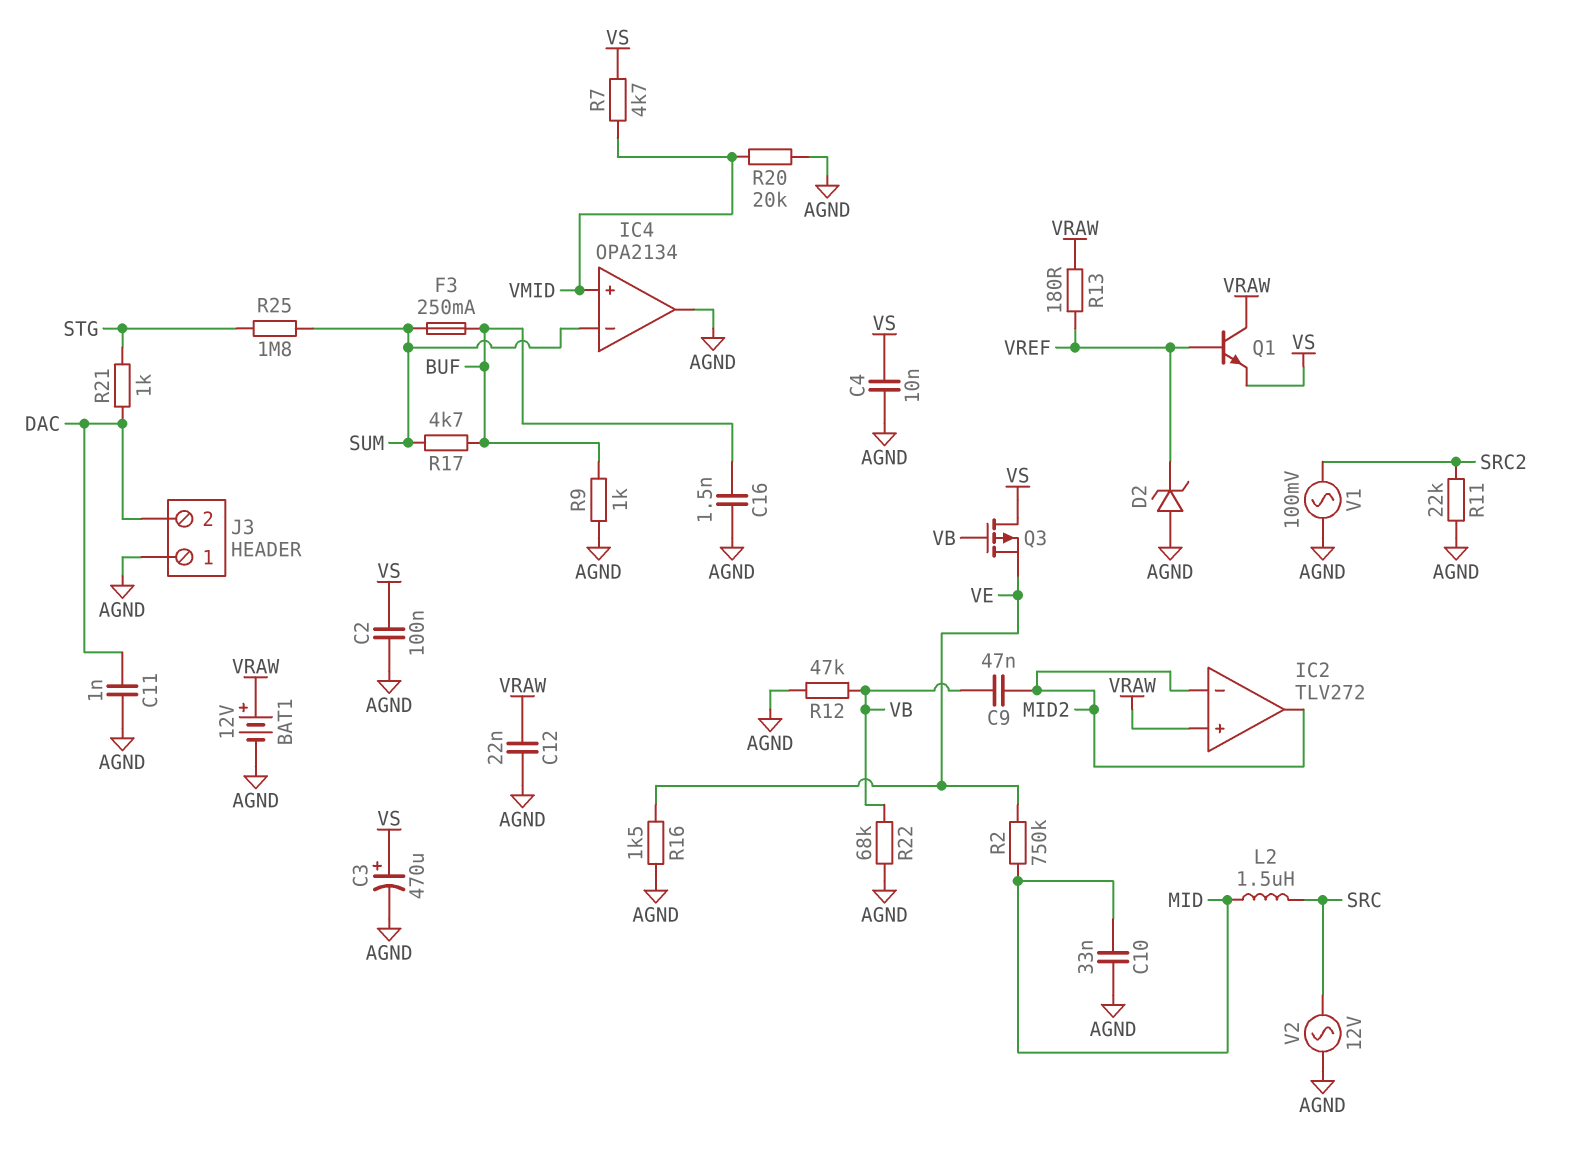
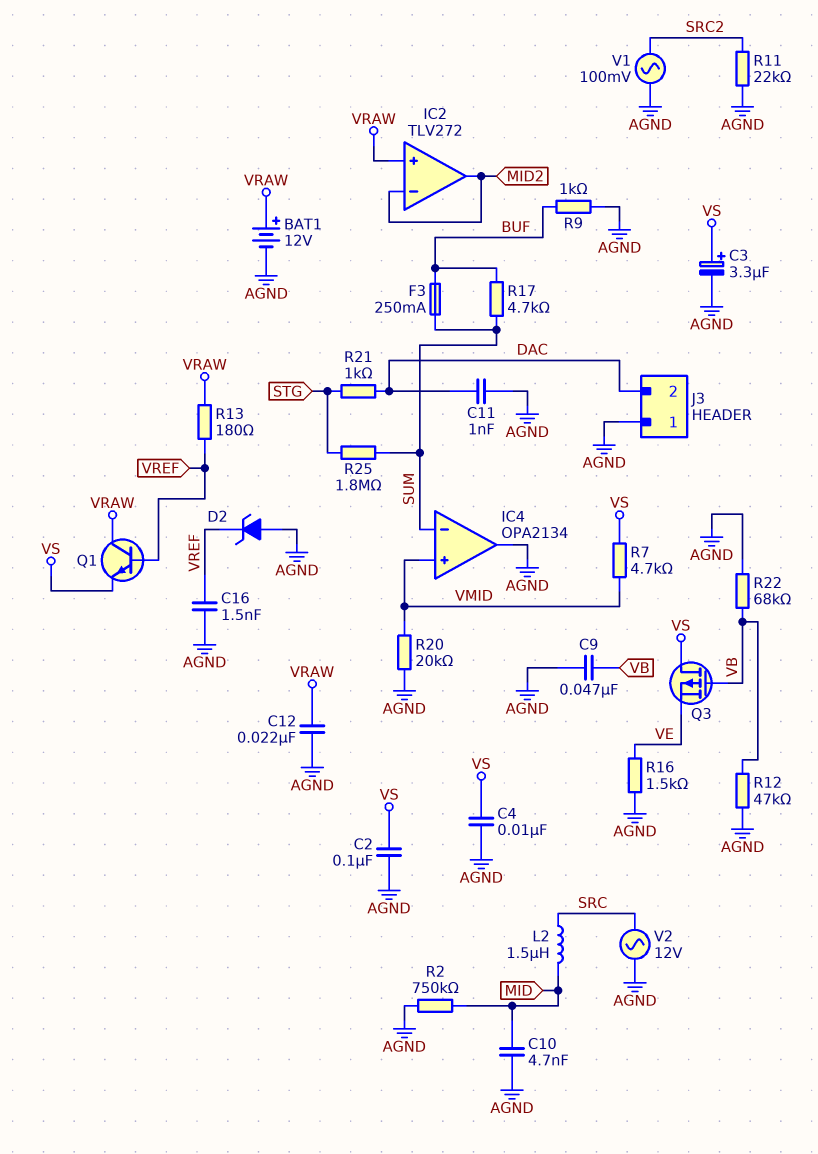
C3: 470uF (plus VS, minus AGND) -> 3.3uF (plus VS, minus AGND)
C9: 47nF (MID2, VB) -> 47nF (AGND, VB)
C10: 33nF (AGND, MID) -> 4.7nF (AGND, MID)
C16: 1.5nF (AGND, BUF) -> 1.5nF (AGND, VREF)
R2: 750k (MID, VE) -> 750k (AGND, MID)

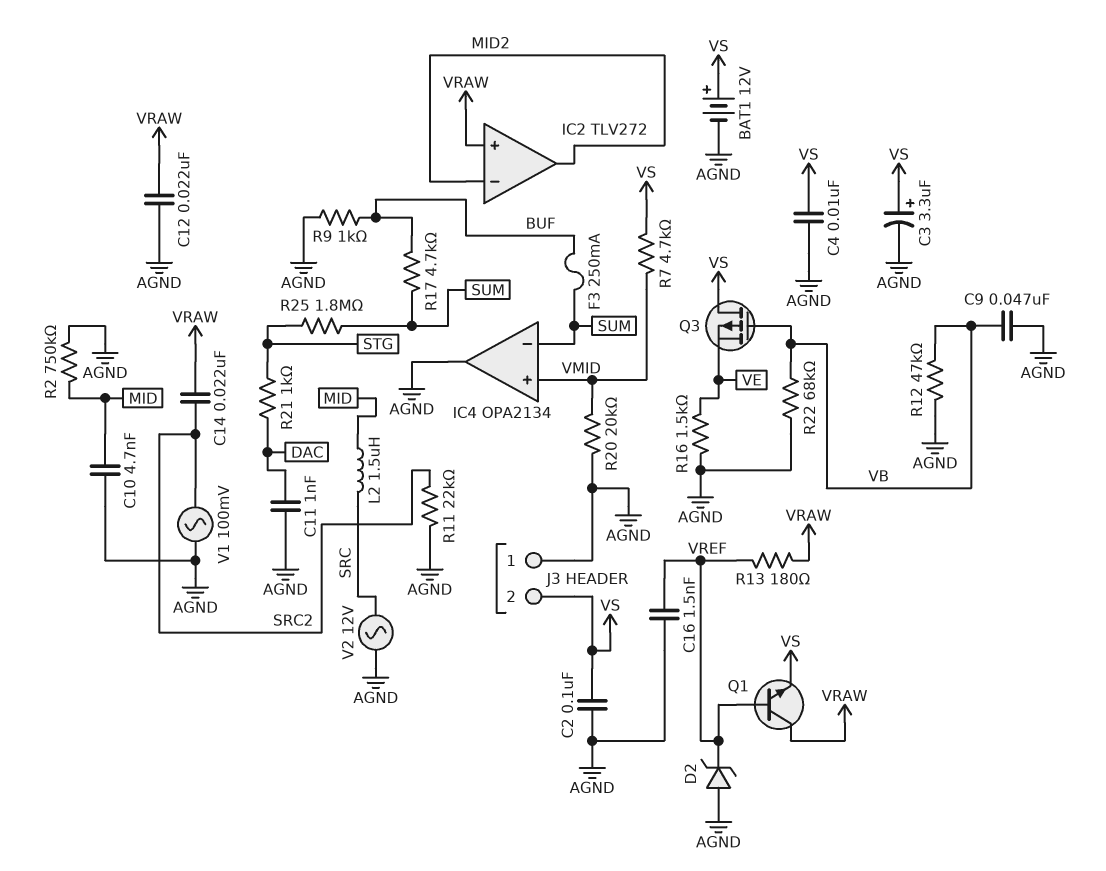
BAT1: 12V (plus VRAW, minus AGND) -> 12V (plus VS, minus AGND)
C14: none -> 22nF (SRC2, VRAW)
J3 pin 2: DAC -> VS

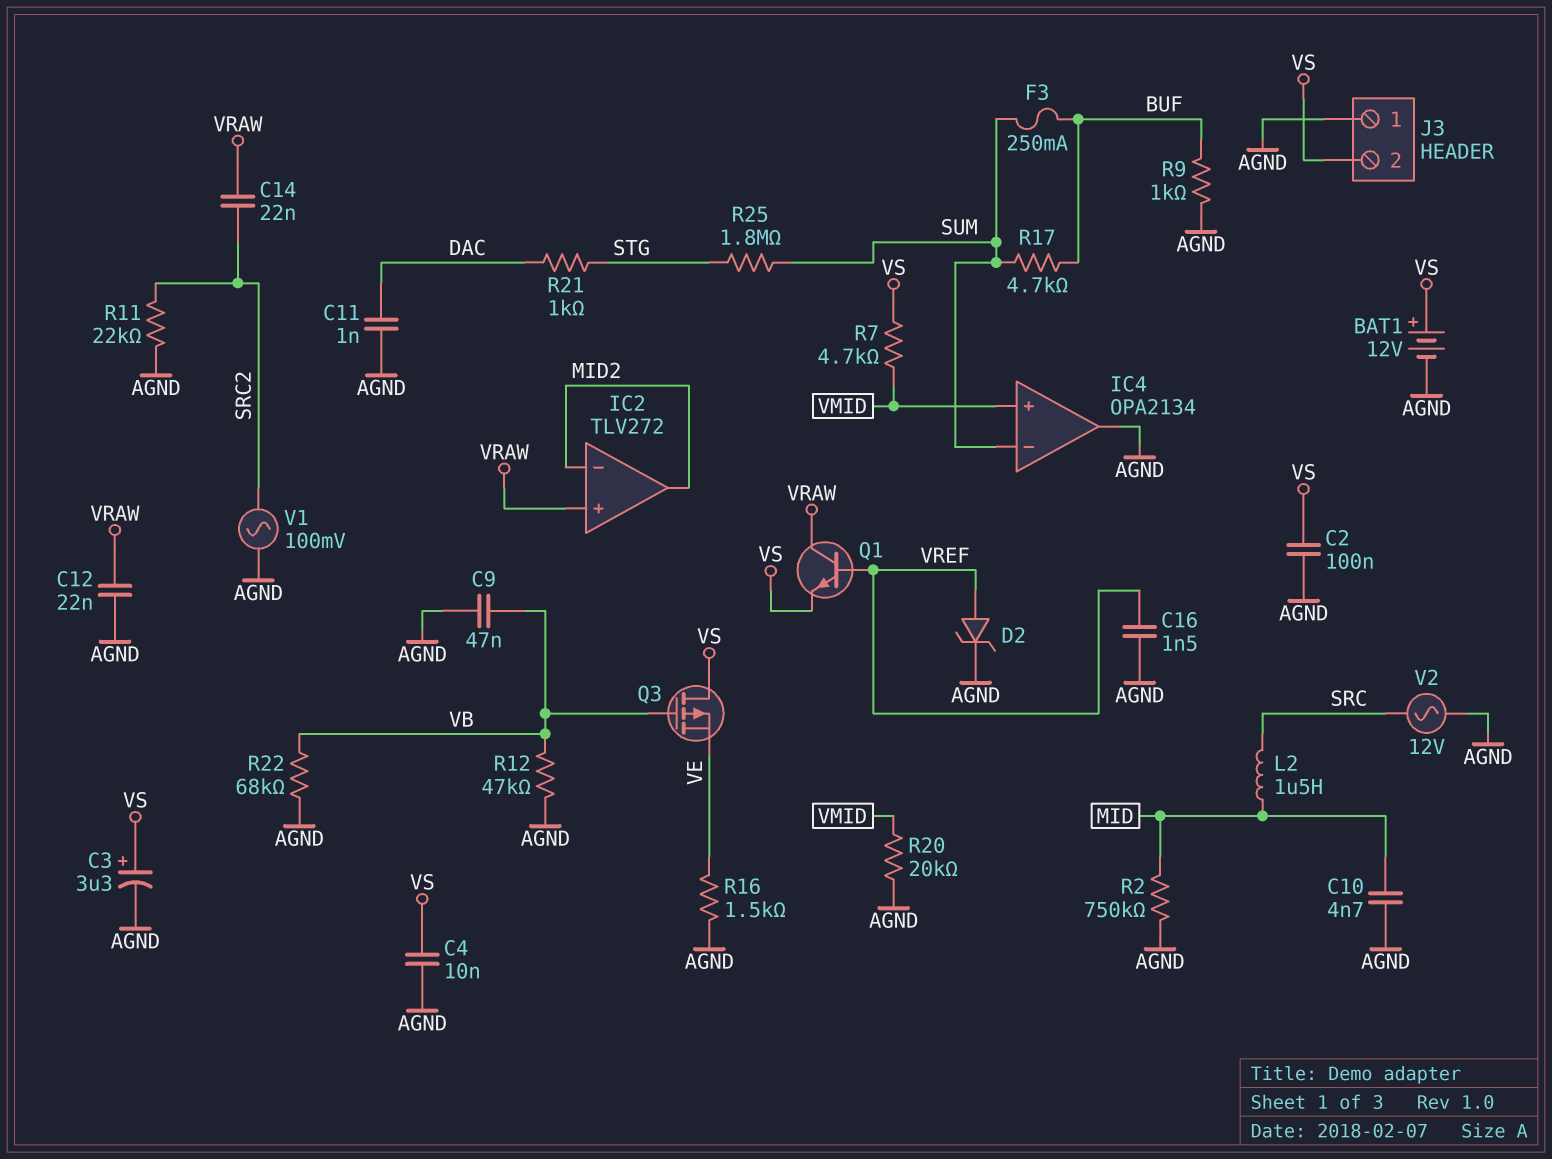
D2: zener (A AGND, K VREF) -> zener (A VREF, K AGND)
R13: 180 (VRAW, VREF) -> none

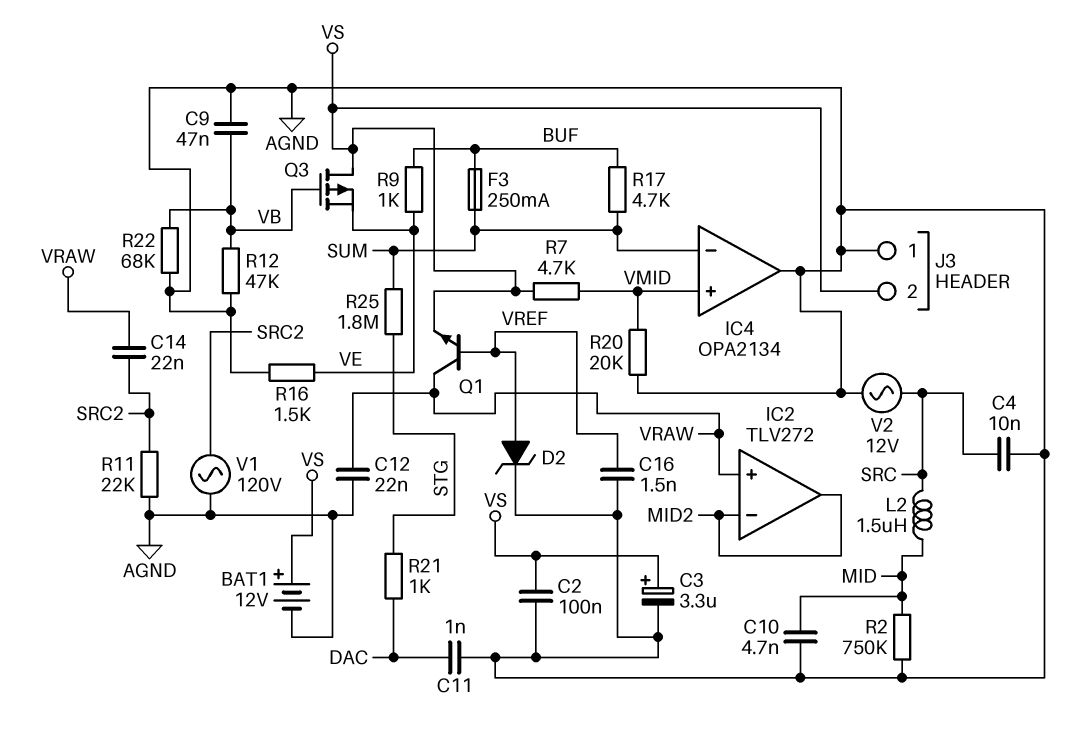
C4: 10nF (AGND, VS) -> 10nF (AGND, SRC)
R9: 1k (AGND, BUF) -> 1k (BUF, VE)
V1: AC 100mV (AGND, SRC2) -> AC 120V (AGND, SRC2)

